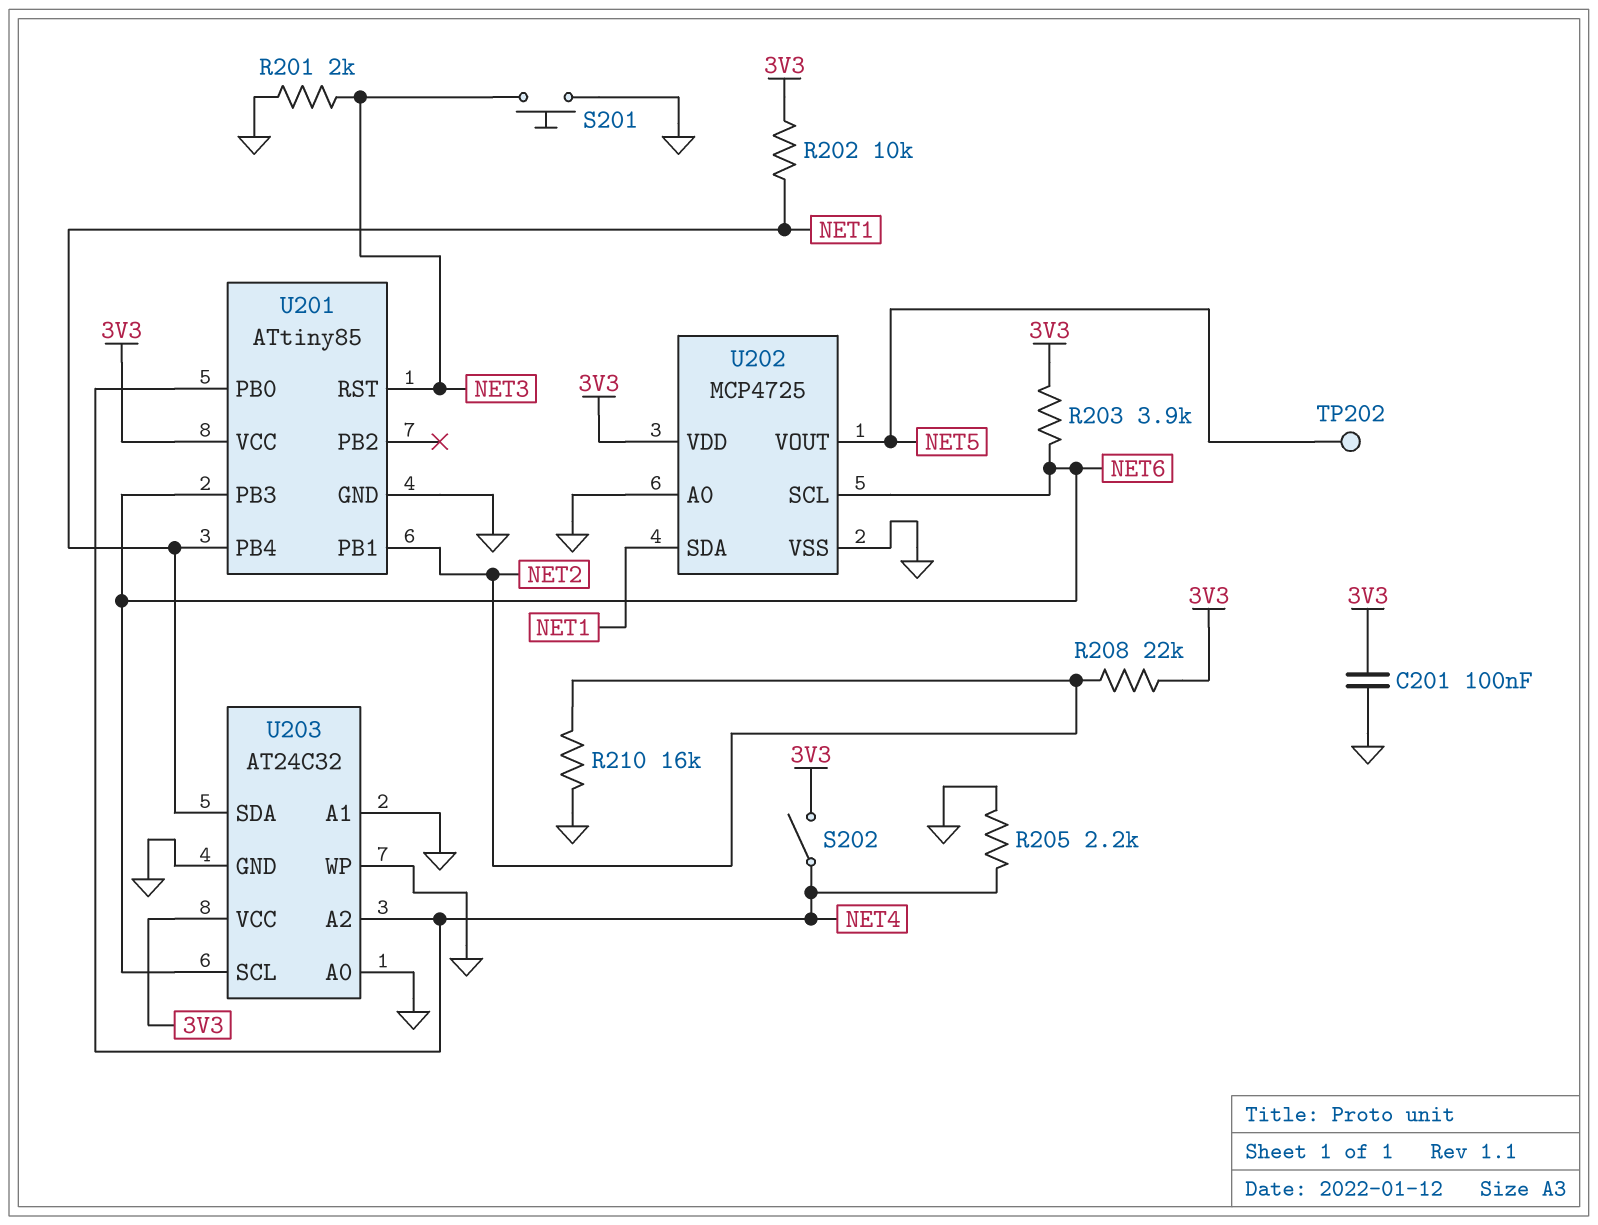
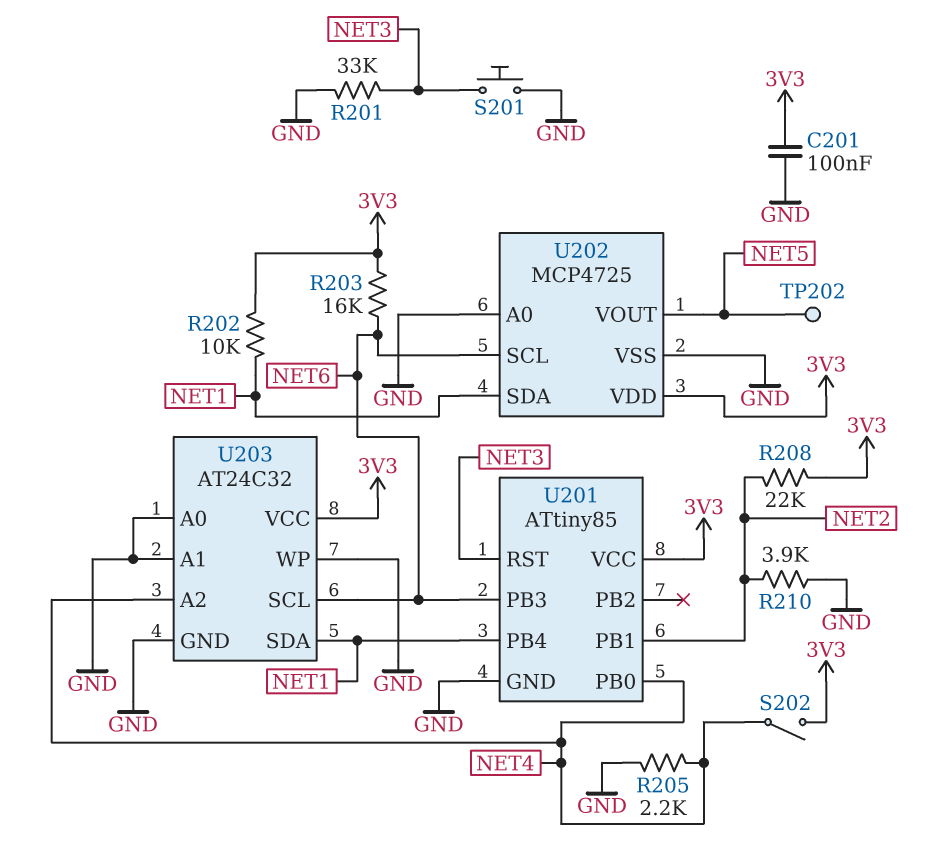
R201: 2k (GND, NET3) -> 33k (GND, NET3)
R203: 3.9k (3V3, NET6) -> 16k (3V3, NET6)
R210: 16k (GND, NET2) -> 3.9k (GND, NET2)

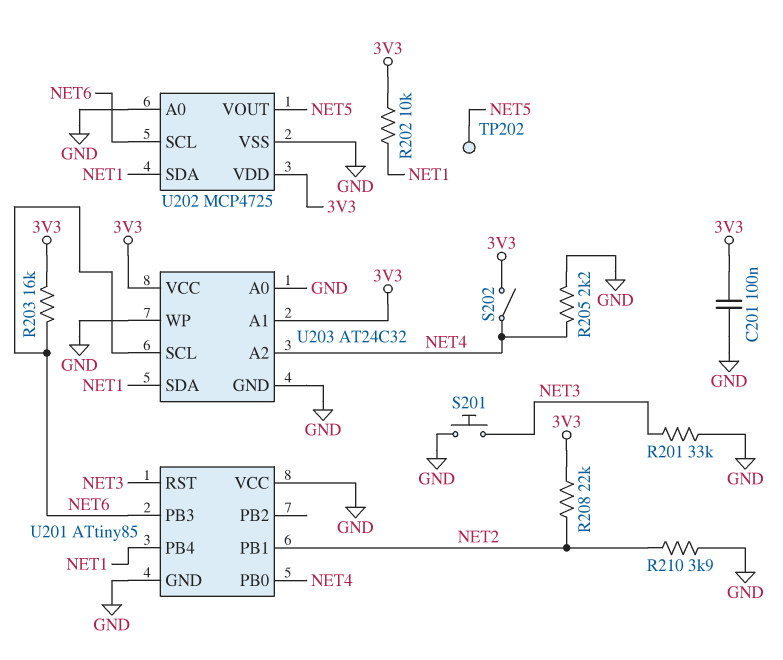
U201 pin VCC: 3V3 -> GND
U203 pin A1: GND -> 3V3

